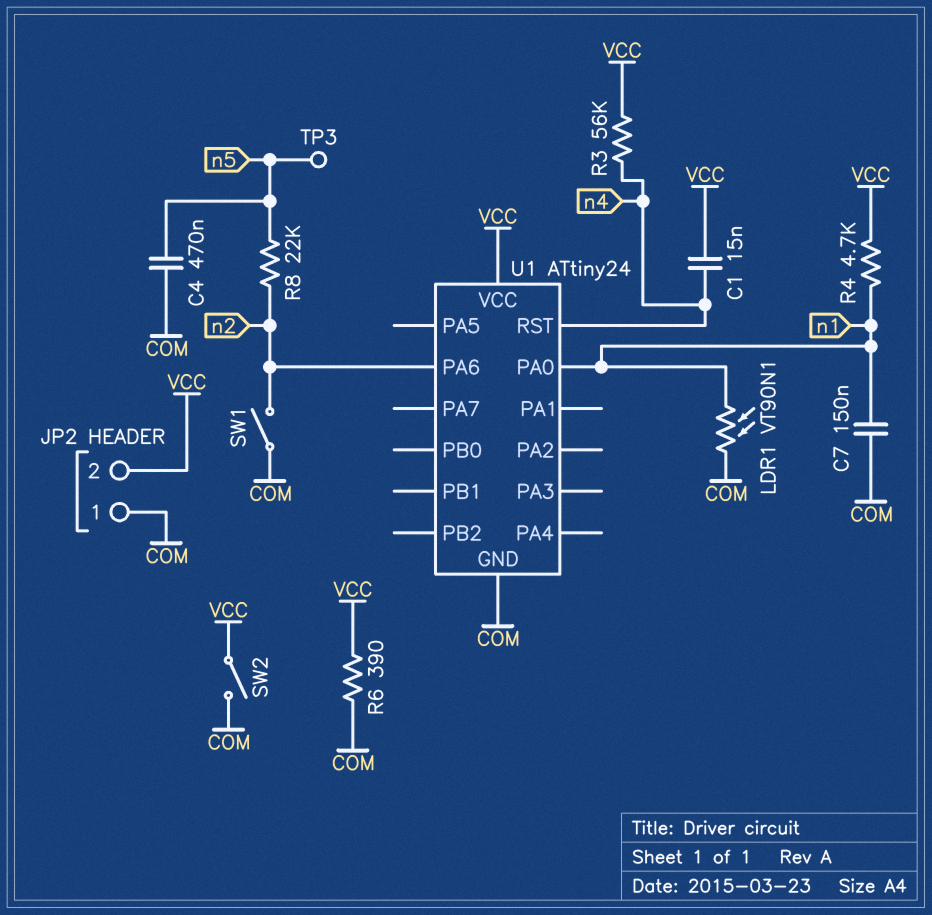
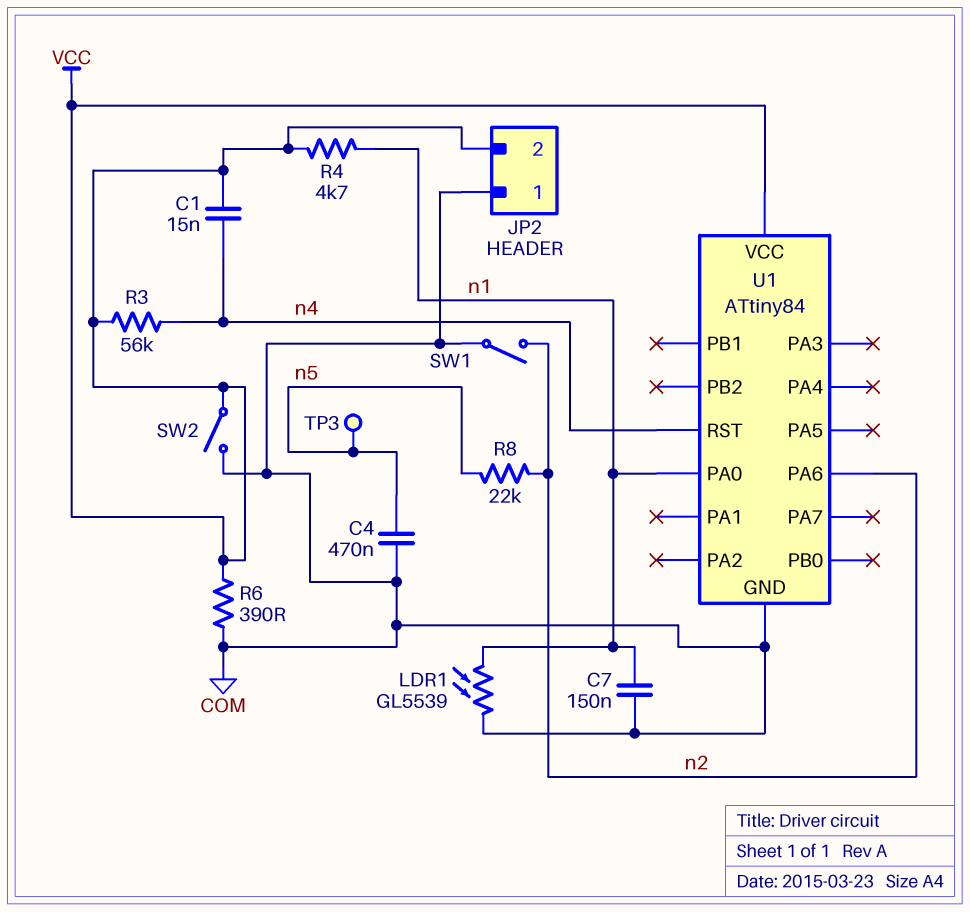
LDR1: VT90N1 (COM, n1) -> GL5539 (COM, n1)
U1: ATtiny24 -> ATtiny84

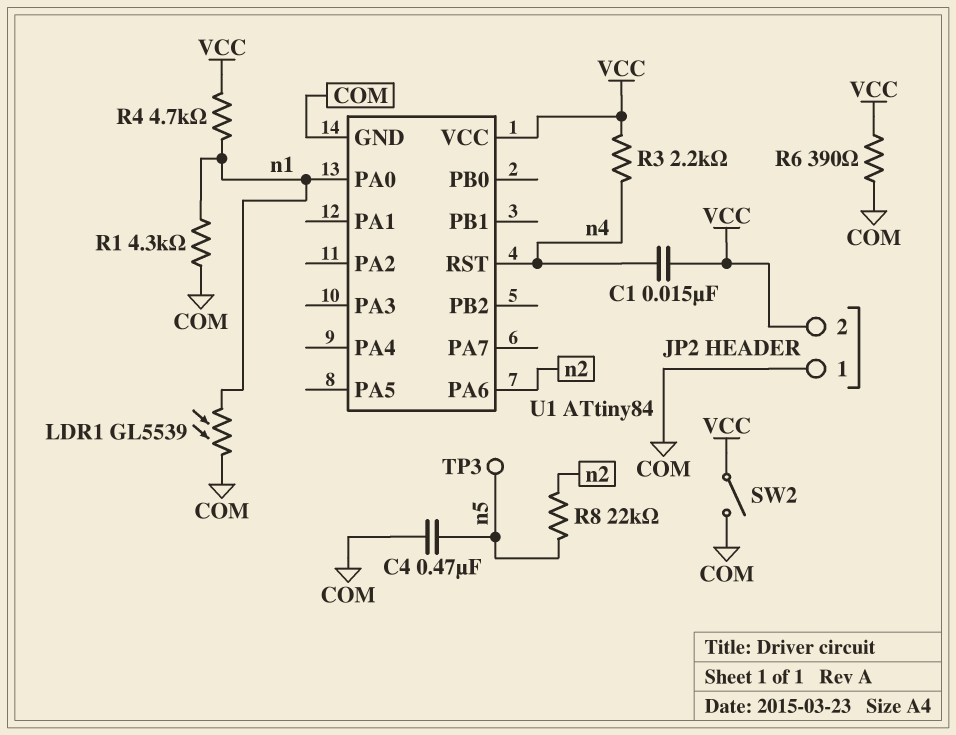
C7: 150nF (COM, n1) -> none
R1: none -> 4.3k (COM, n1)
R3: 56k (VCC, n4) -> 2.2k (VCC, n4)
SW1: switch (COM, n2) -> none

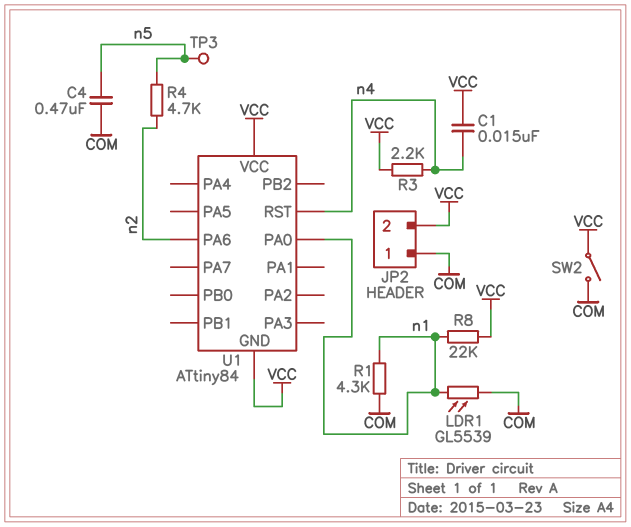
R4: 4.7k (VCC, n1) -> 4.7k (n2, n5)
R6: 390 (COM, VCC) -> none
R8: 22k (n2, n5) -> 22k (VCC, n1)
U1 pin GND: COM -> VCC

